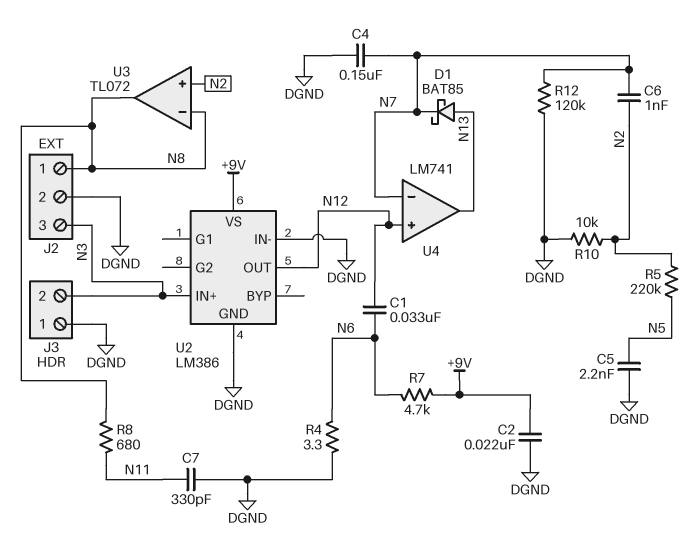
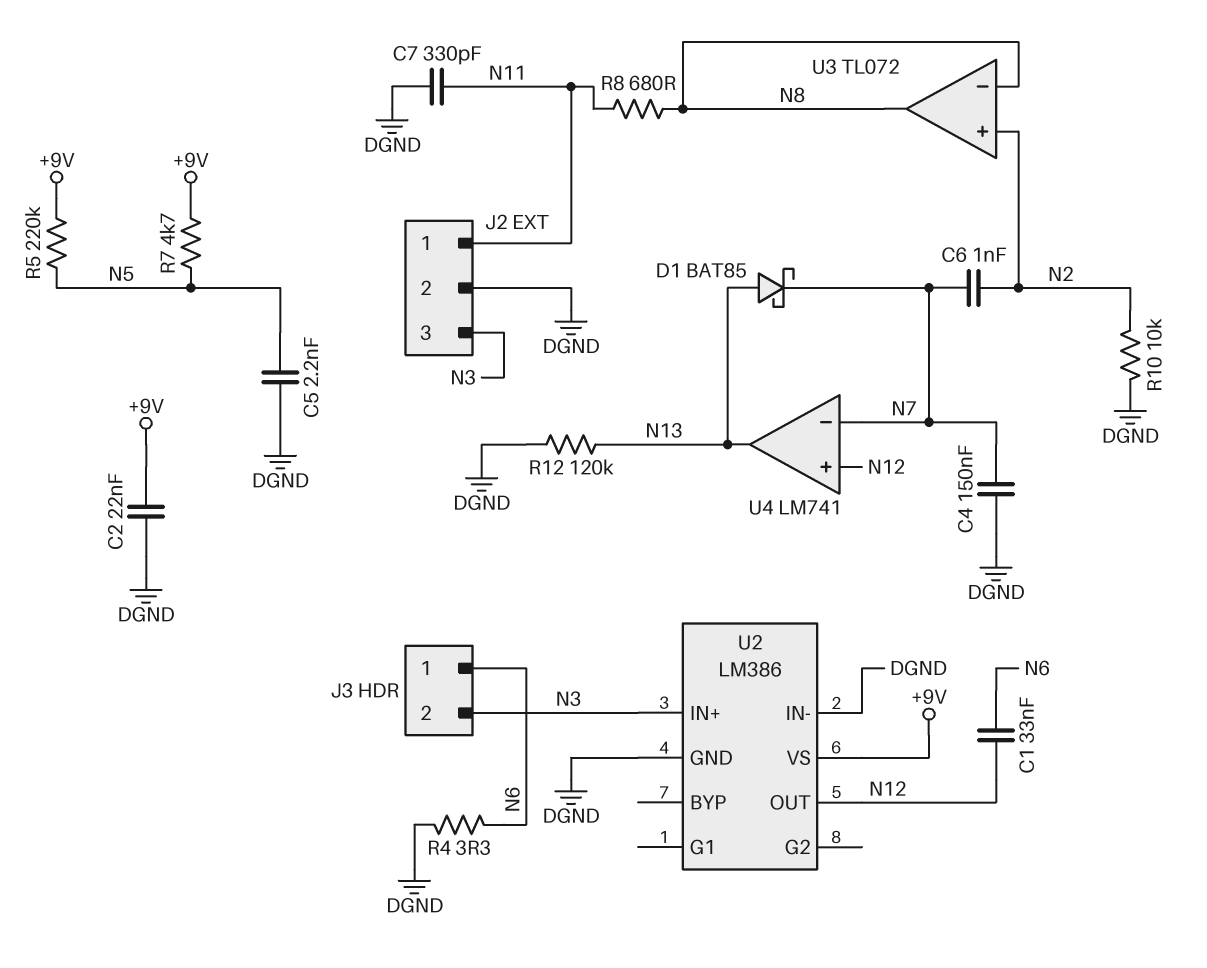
J2 pin 1: N8 -> N11
J3 pin 1: DGND -> N6
R5: 220k (N2, N5) -> 220k (+9V, N5)
R7: 4.7k (+9V, N6) -> 4.7k (+9V, N5)
R12: 120k (DGND, N7) -> 120k (DGND, N13)

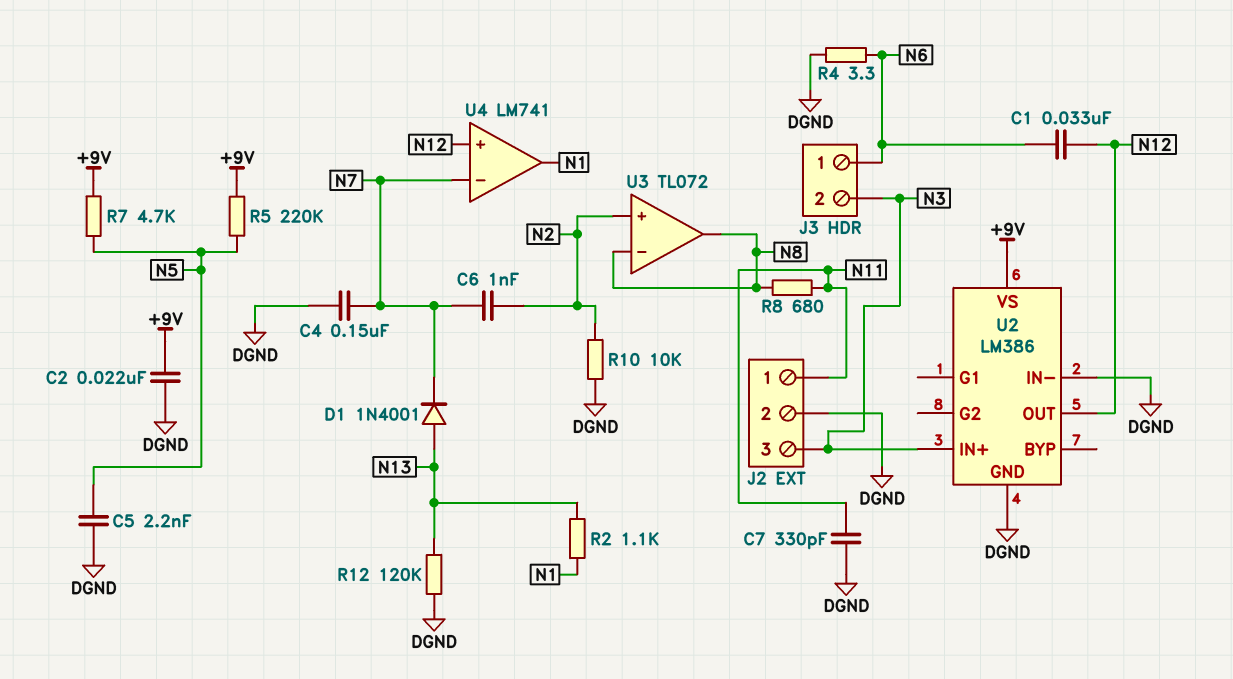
D1: schottky BAT85 (A N13, K N7) -> diode 1N4001 (A N13, K N7)
R2: none -> 1.1k (N1, N13)
U4 pin out: N13 -> N1

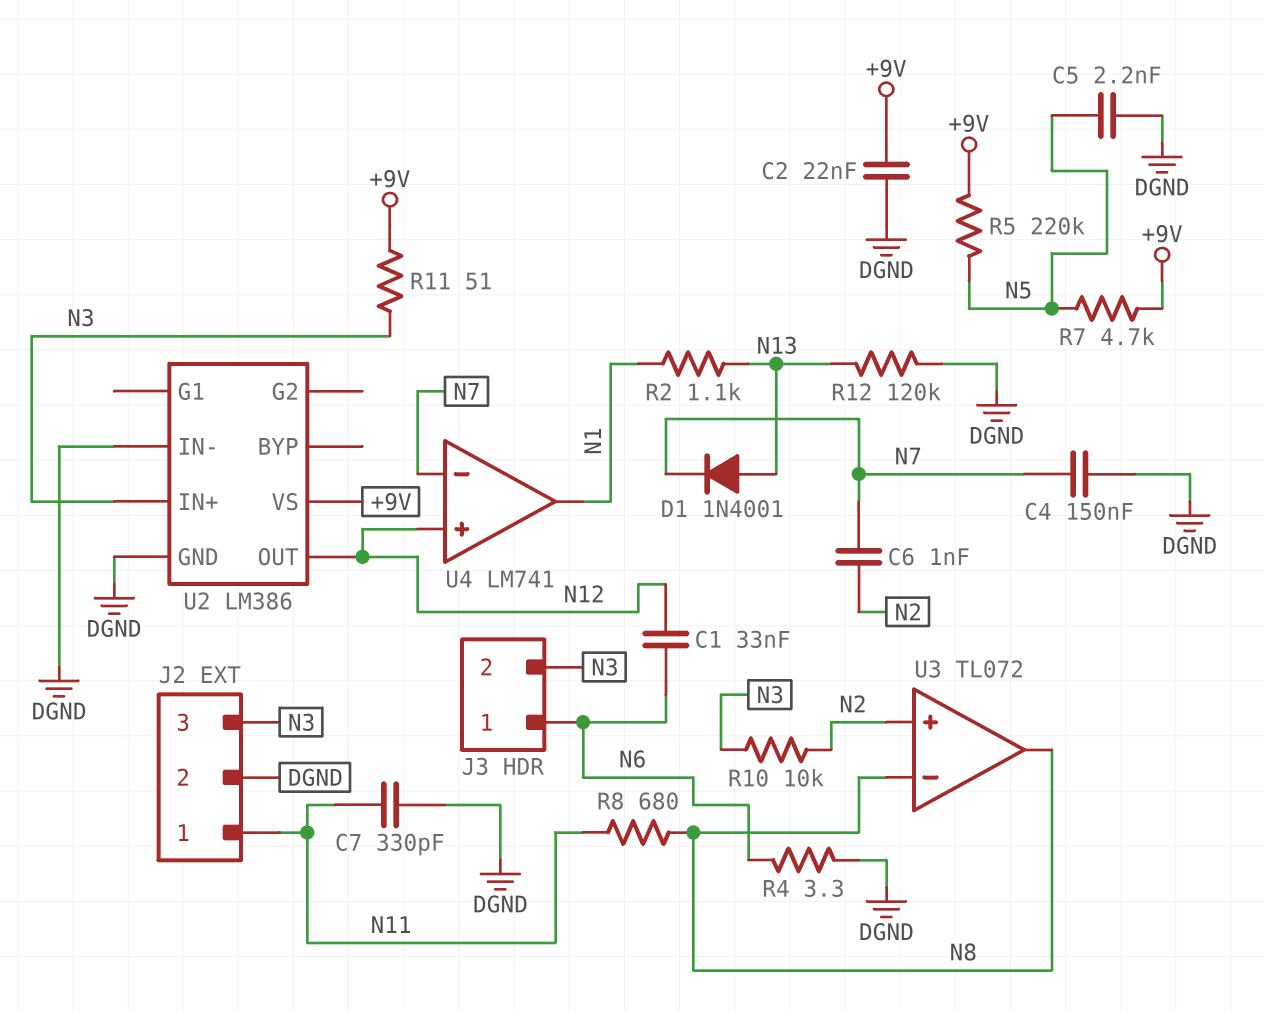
R10: 10k (DGND, N2) -> 10k (N2, N3)
R11: none -> 51 (+9V, N3)

